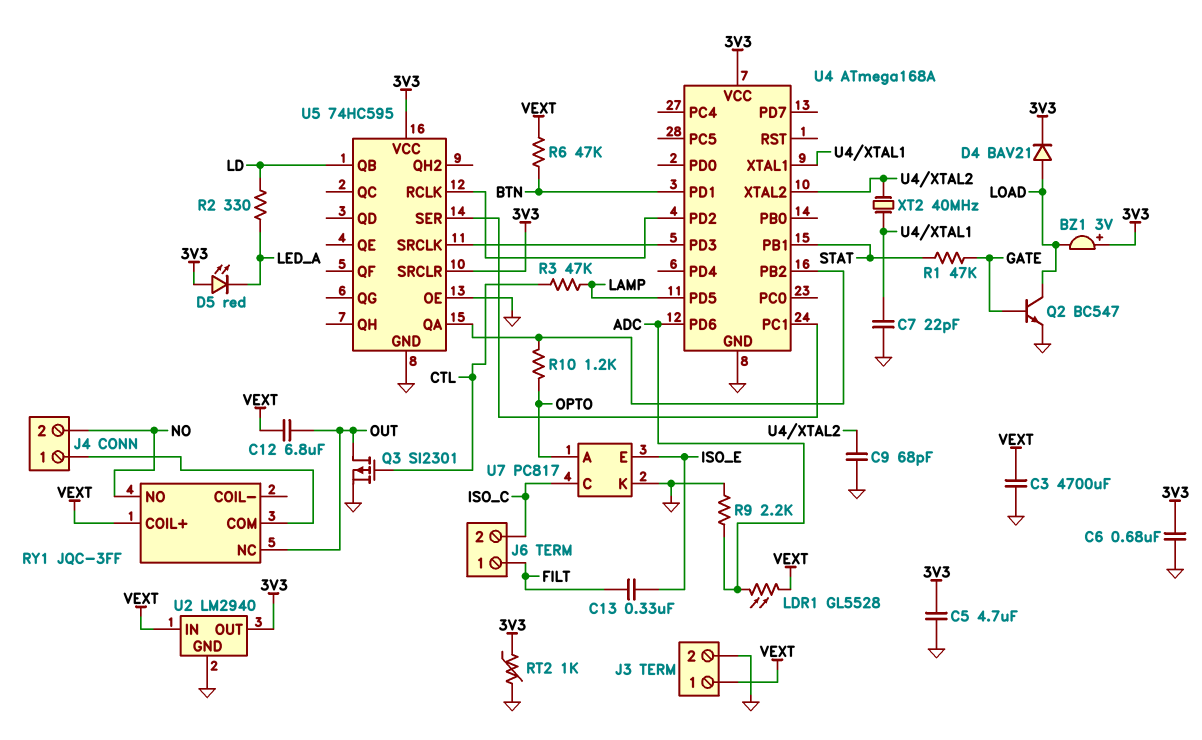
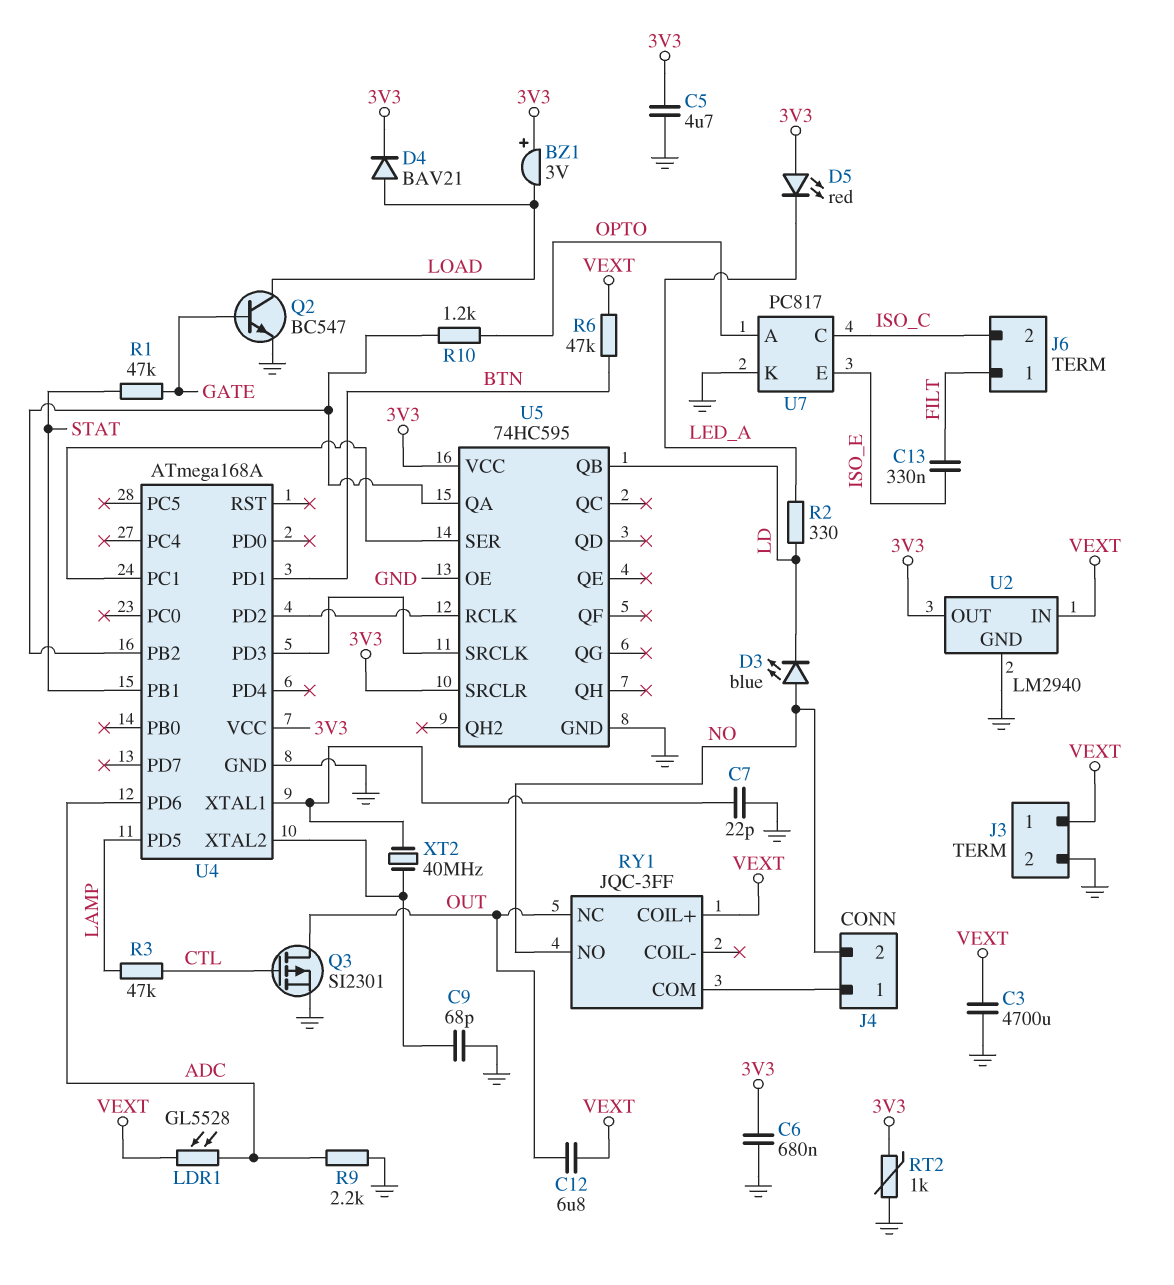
D3: none -> LED blue (A NO, K LD)

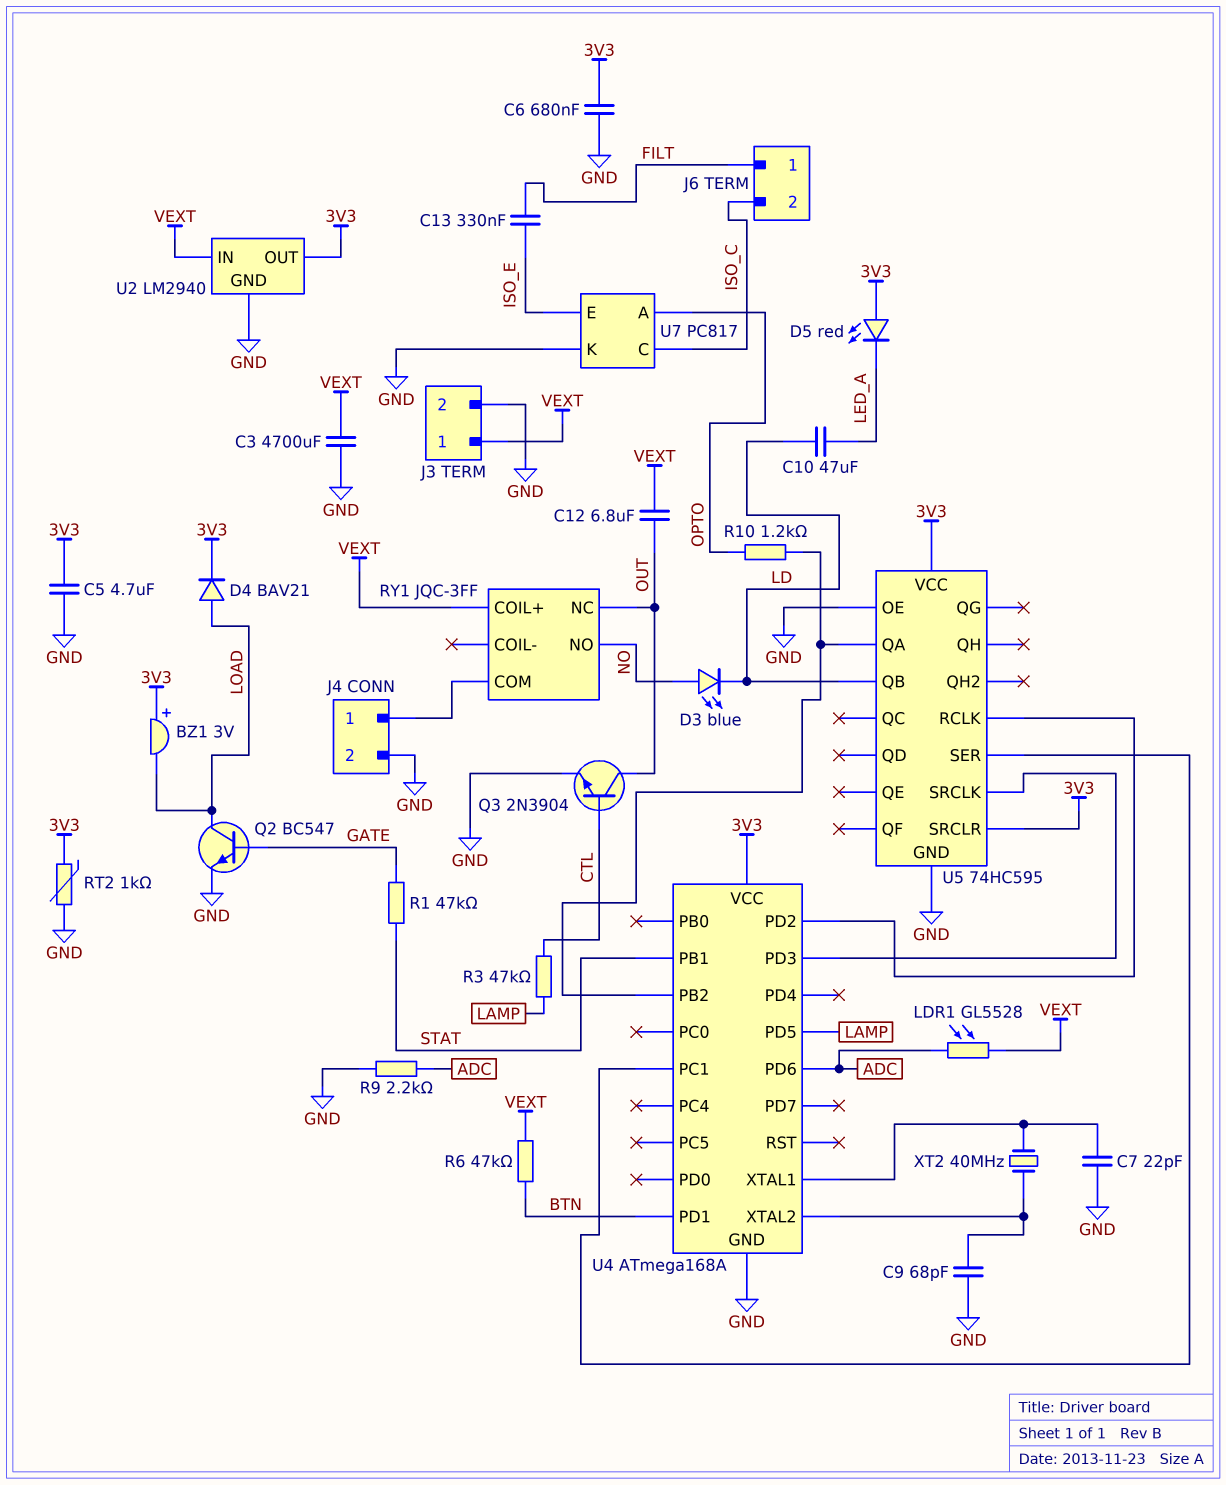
C10: none -> 47uF (LD, LED_A)
J4 pin 2: NO -> GND
Q3: PMOS SI2301 (G CTL, D OUT, S GND) -> NPN 2N3904 (B CTL, C OUT, E GND)
R2: 330 (LD, LED_A) -> none

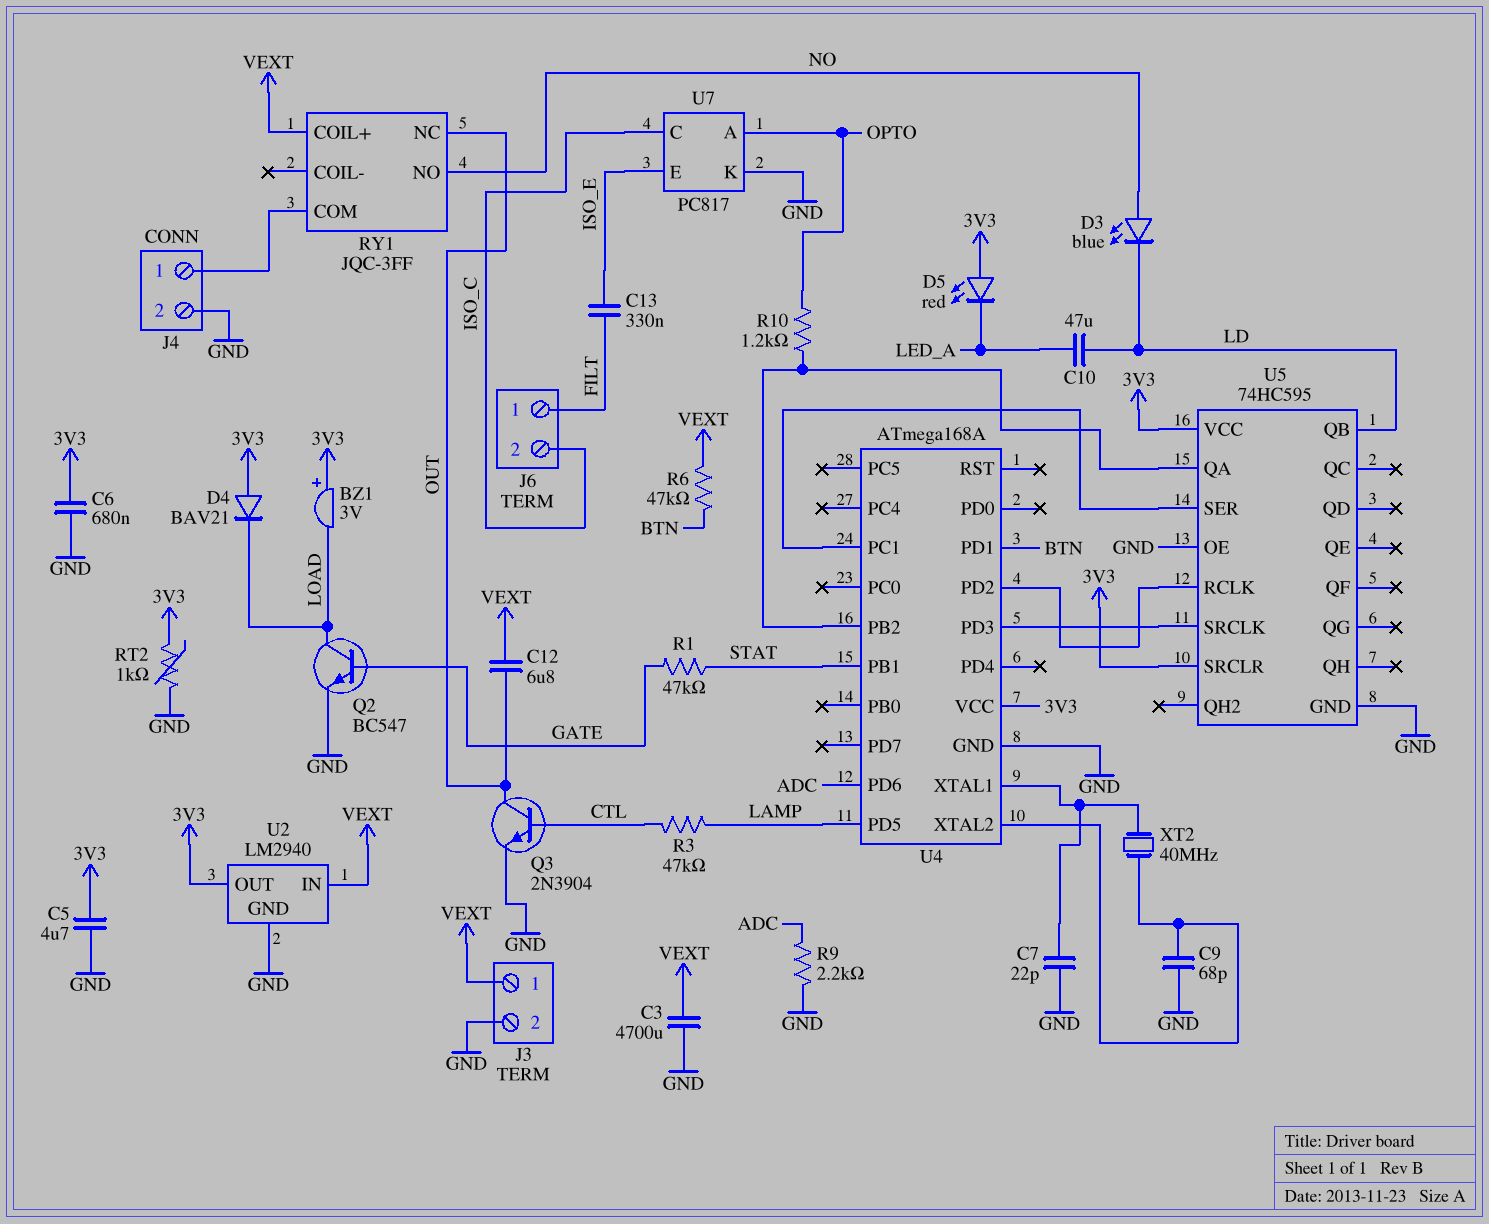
D4: diode BAV21 (A LOAD, K 3V3) -> diode BAV21 (A 3V3, K LOAD)
LDR1: GL5528 (ADC, VEXT) -> none

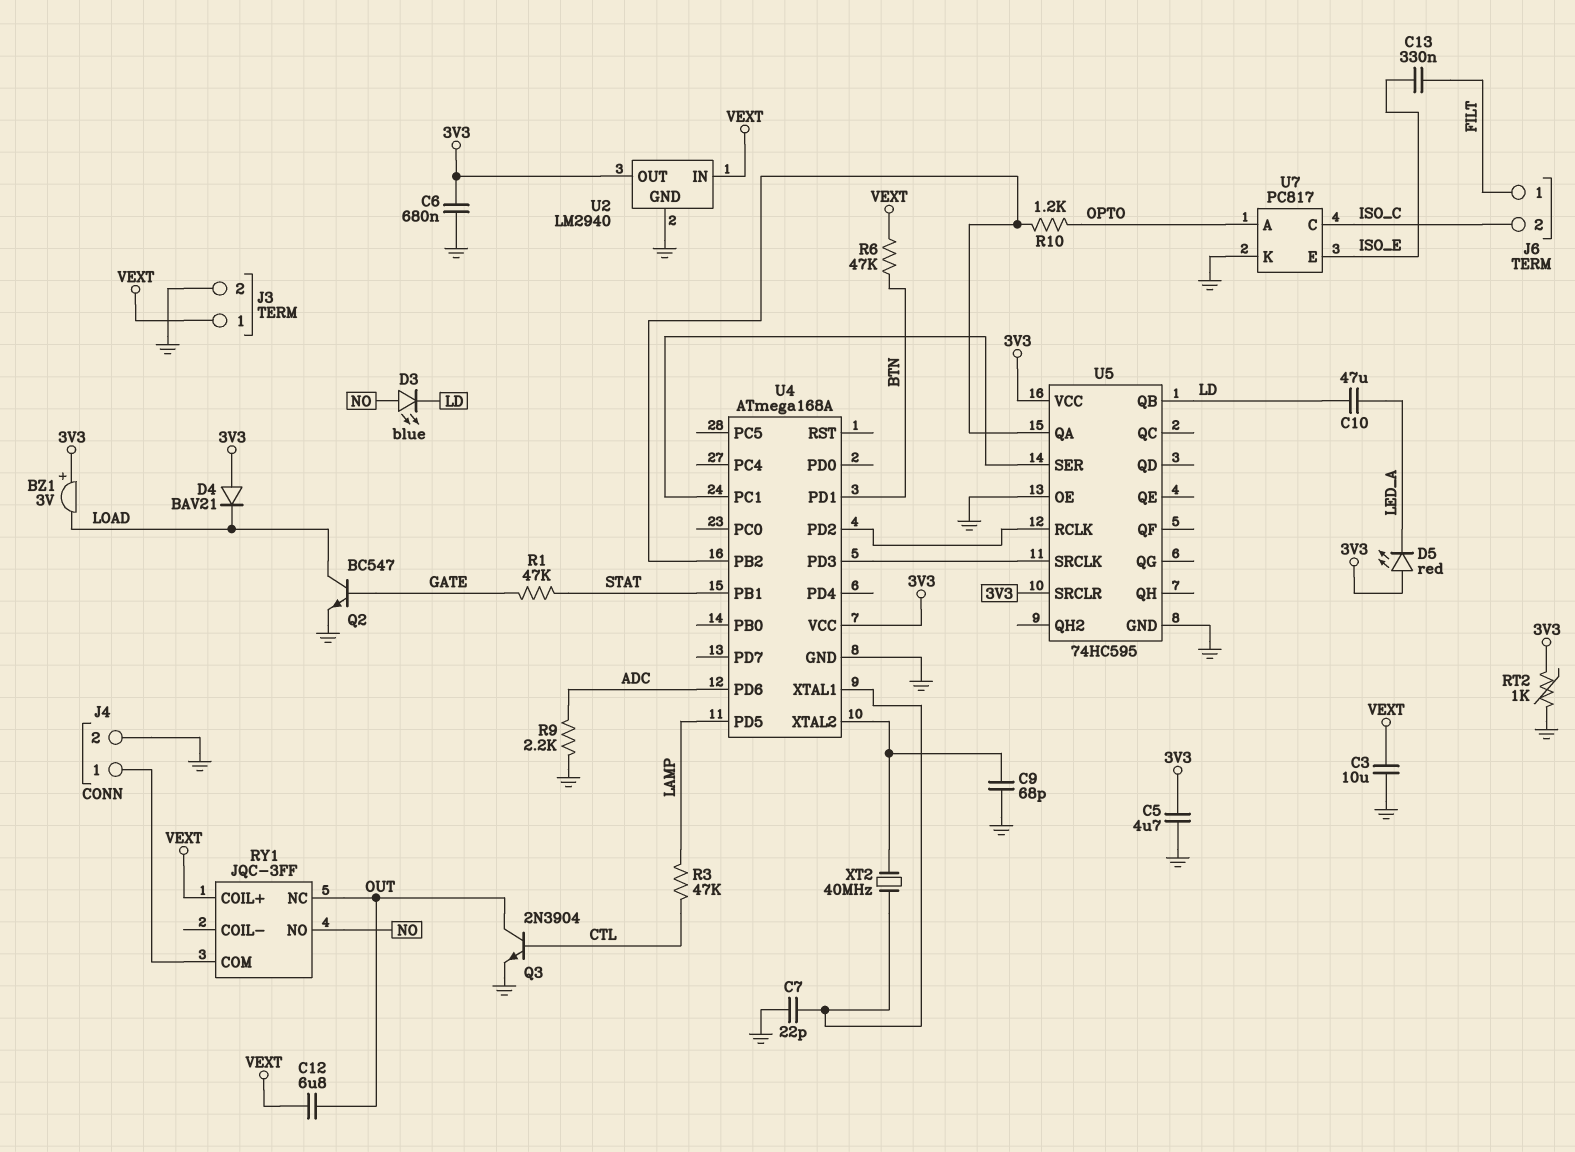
C3: 4700uF (GND, VEXT) -> 10uF (GND, VEXT)

